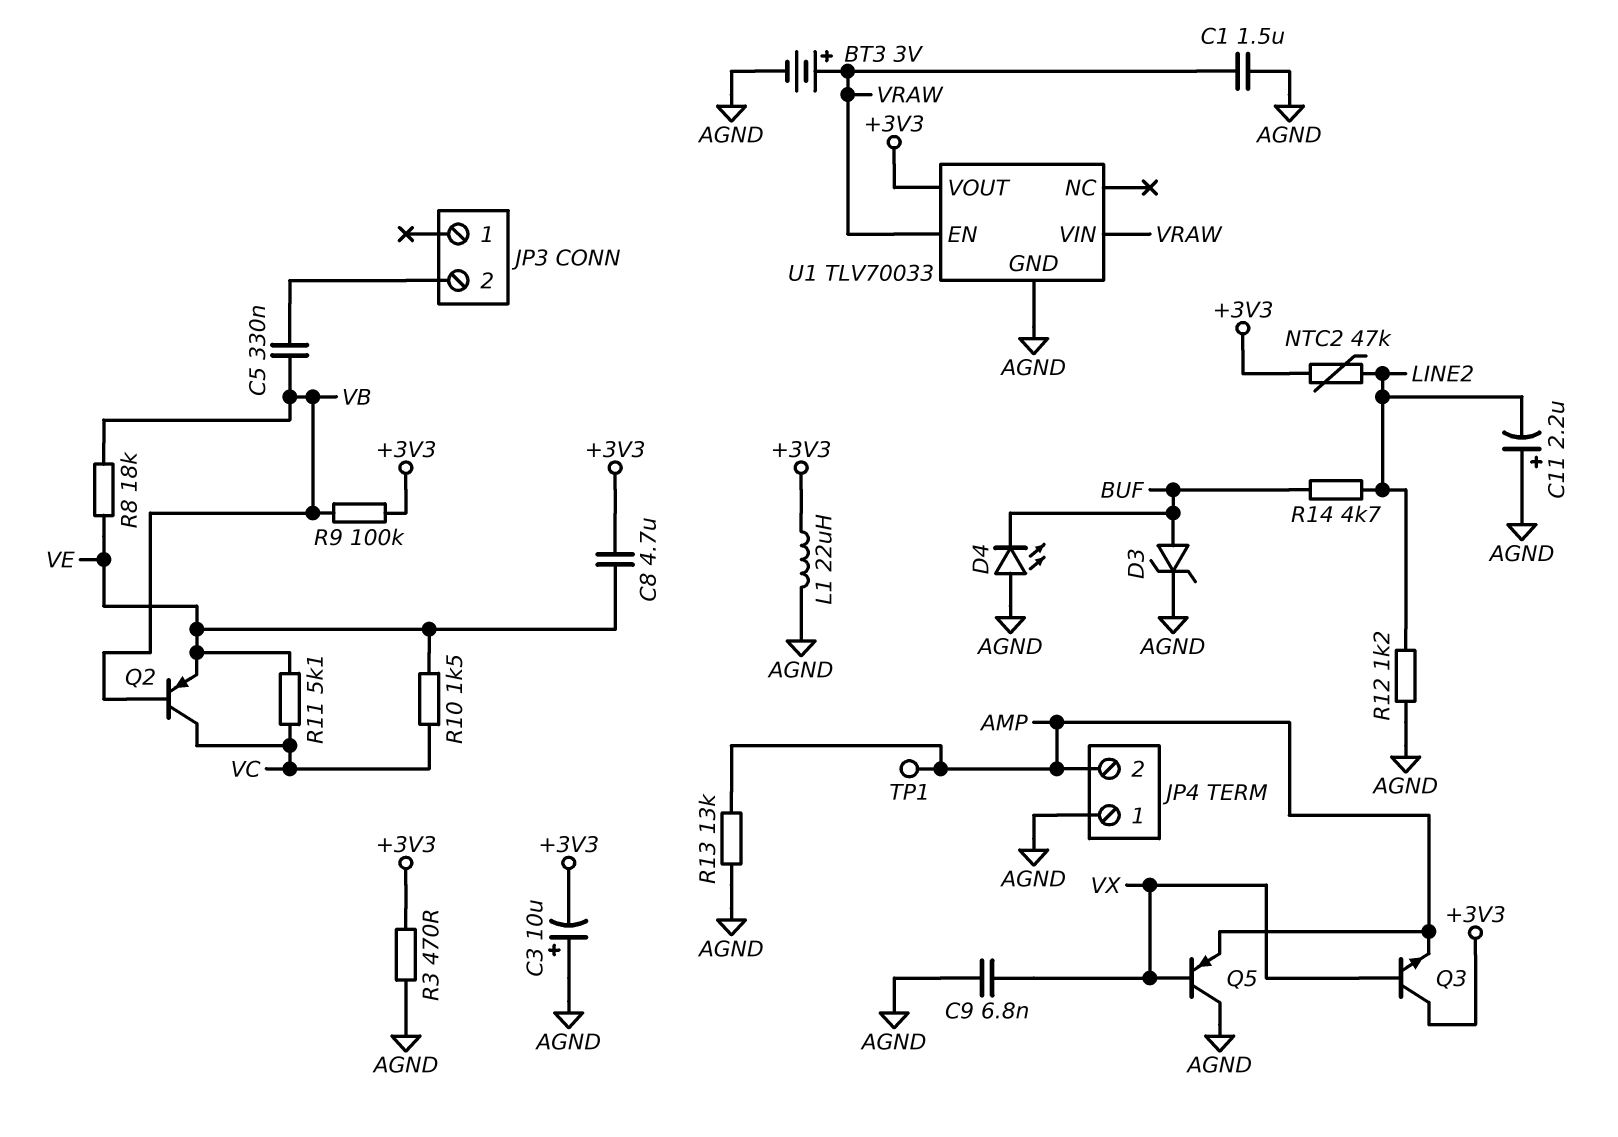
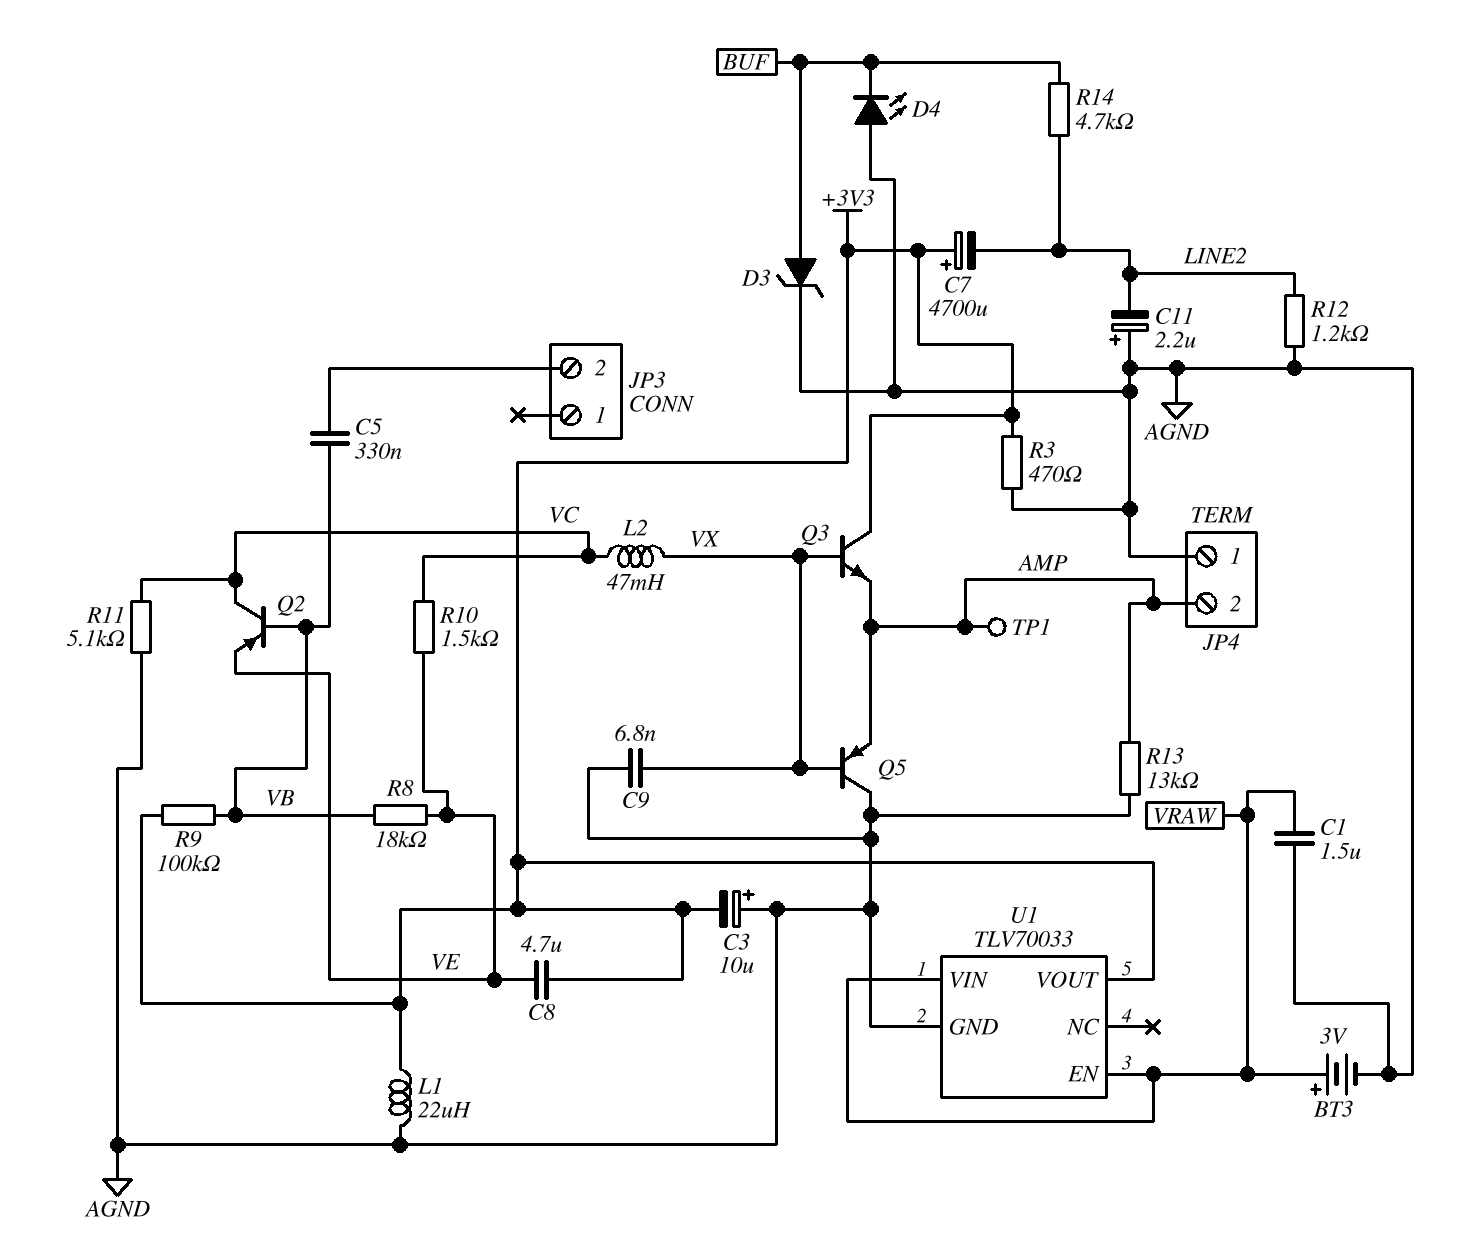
C7: none -> 4700uF (plus +3V3, minus LINE2)
L2: none -> 47mH (VC, VX)
NTC2: 47k (+3V3, LINE2) -> none
R11: 5.1k (VC, VE) -> 5.1k (AGND, VC)

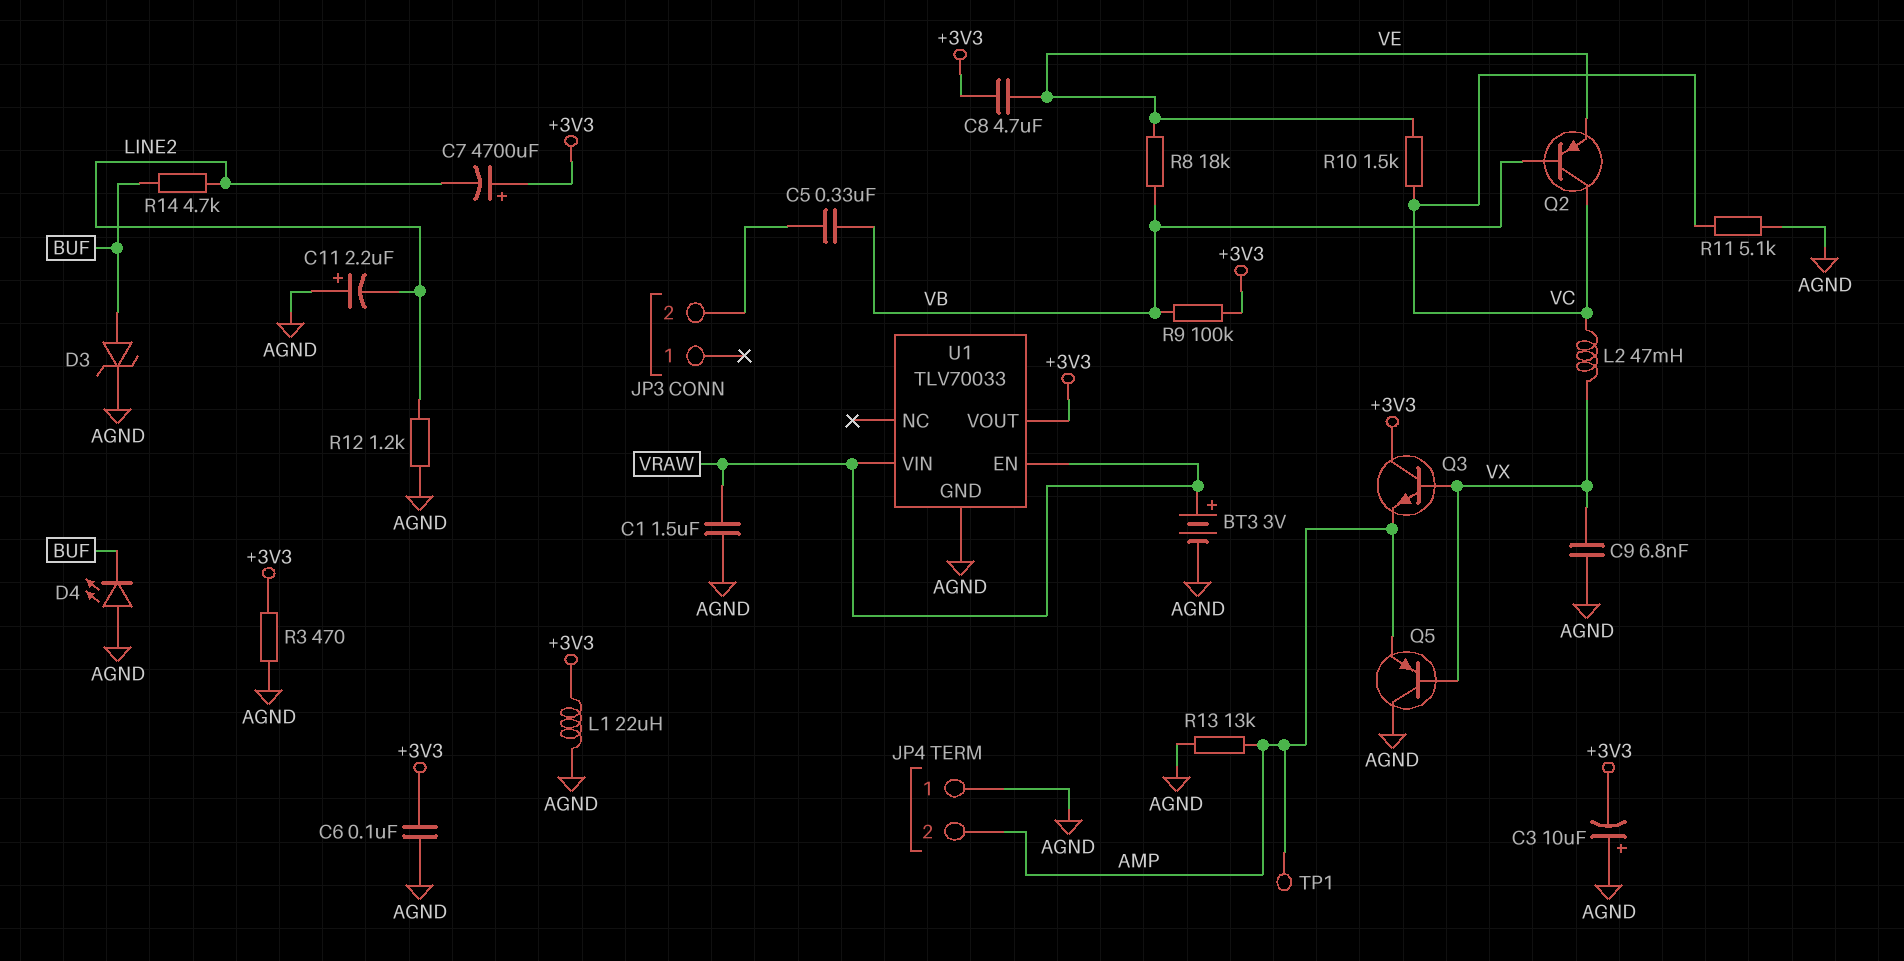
C6: none -> 100nF (+3V3, AGND)

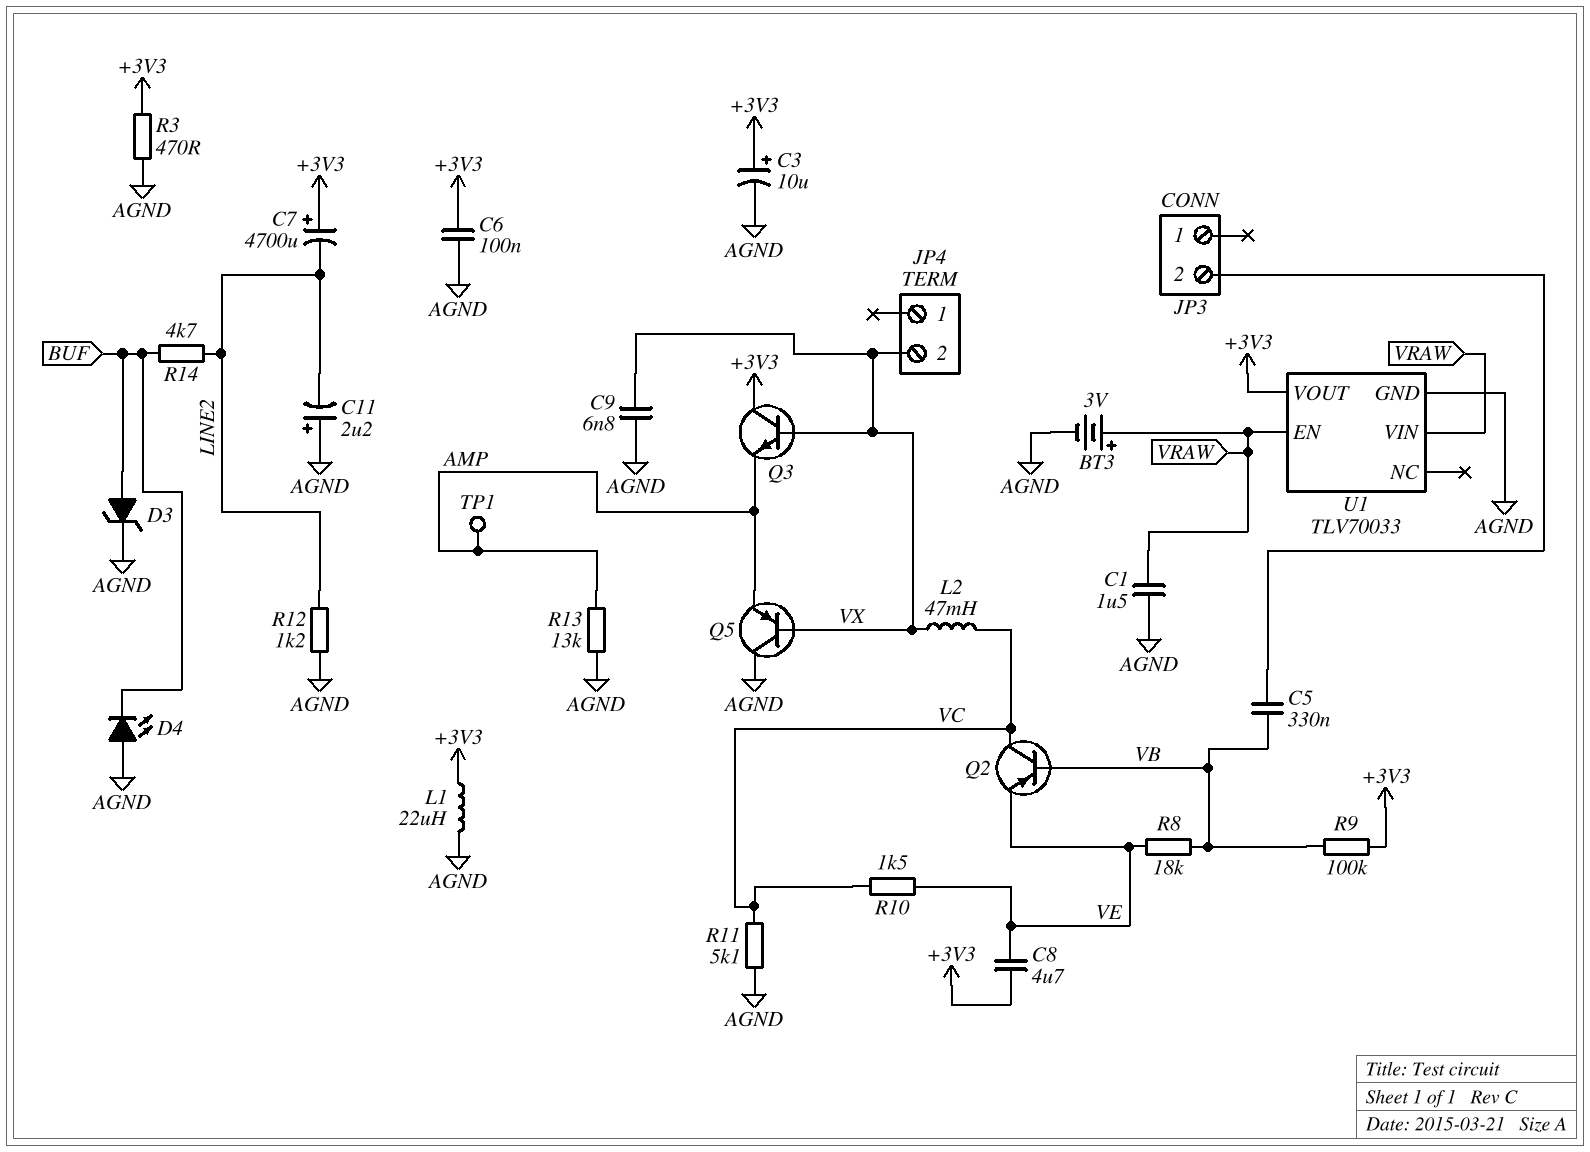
C3: 10uF (plus AGND, minus +3V3) -> 10uF (plus +3V3, minus AGND)
JP4 pin 1: AGND -> none
JP4 pin 2: AMP -> VX

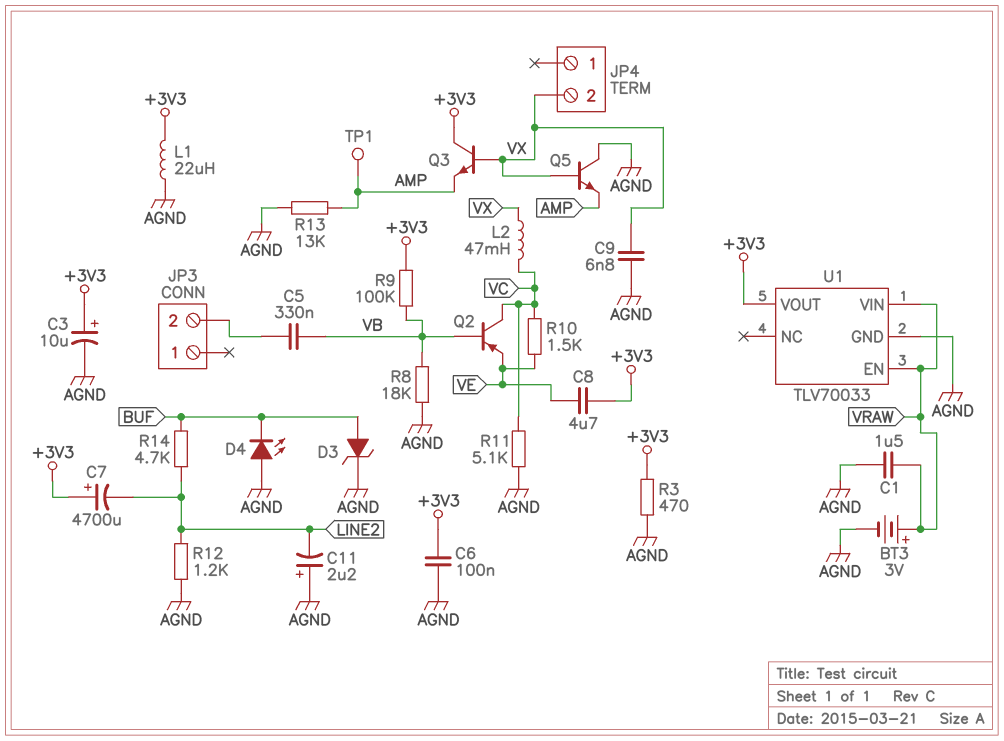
Q5: PNP (B VX, C AGND, E AMP) -> NPN (B VX, C AGND, E AMP)
R8: 18k (VB, VE) -> 18k (AGND, VB)

